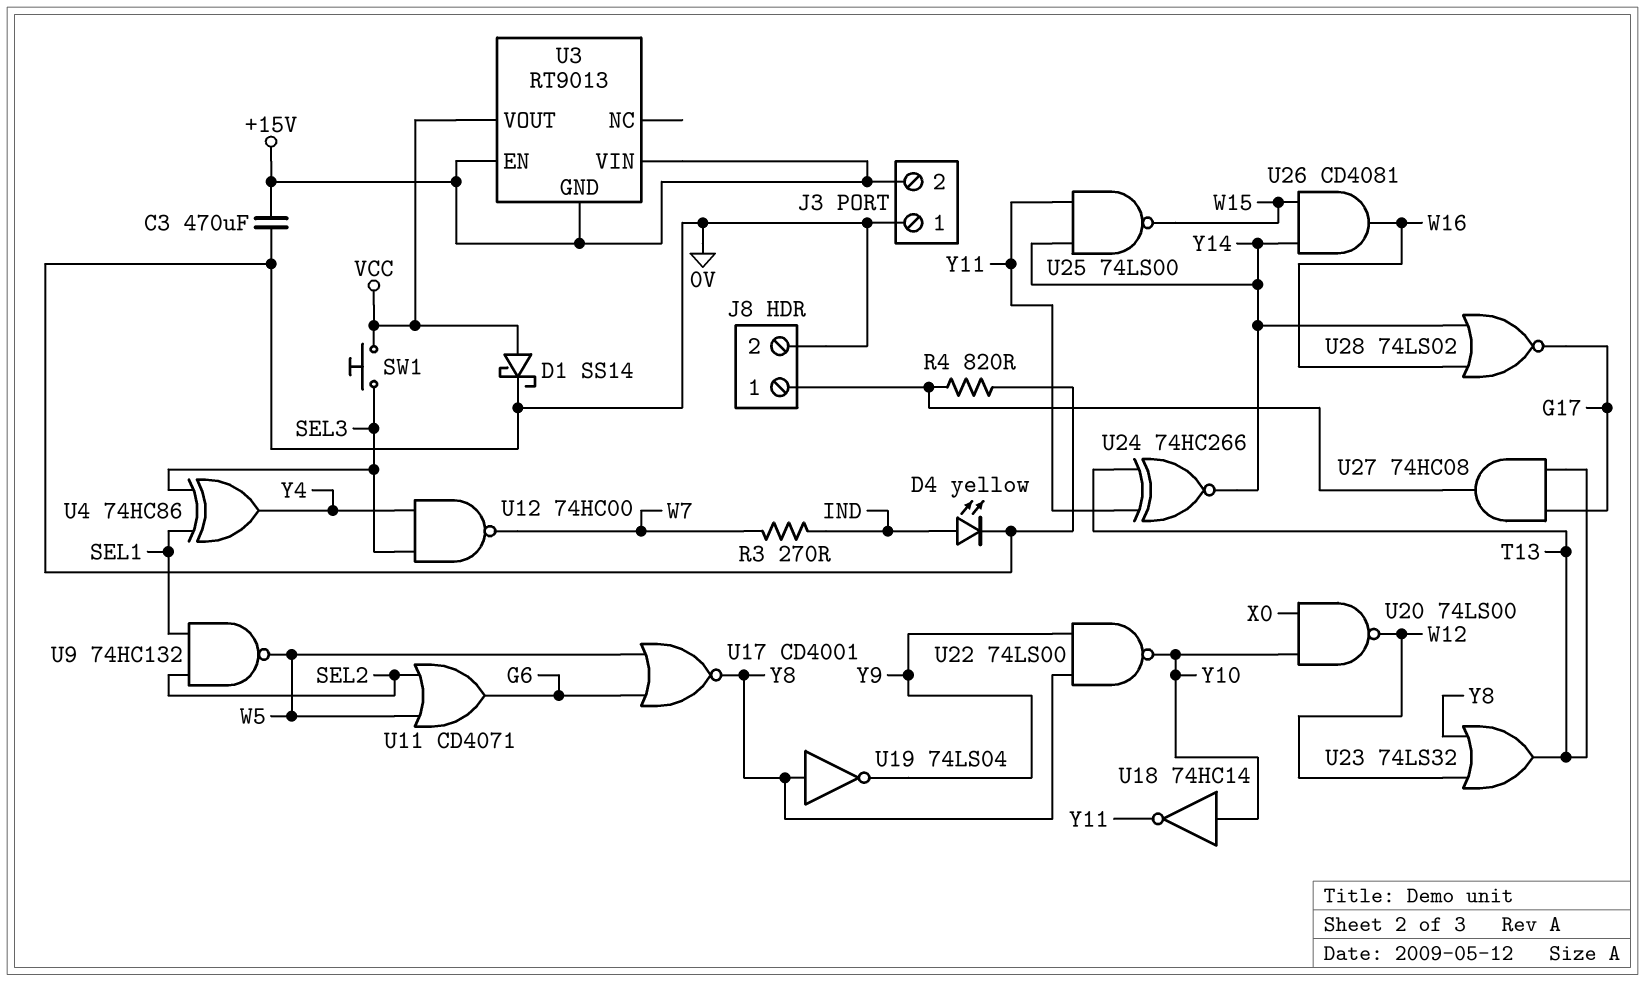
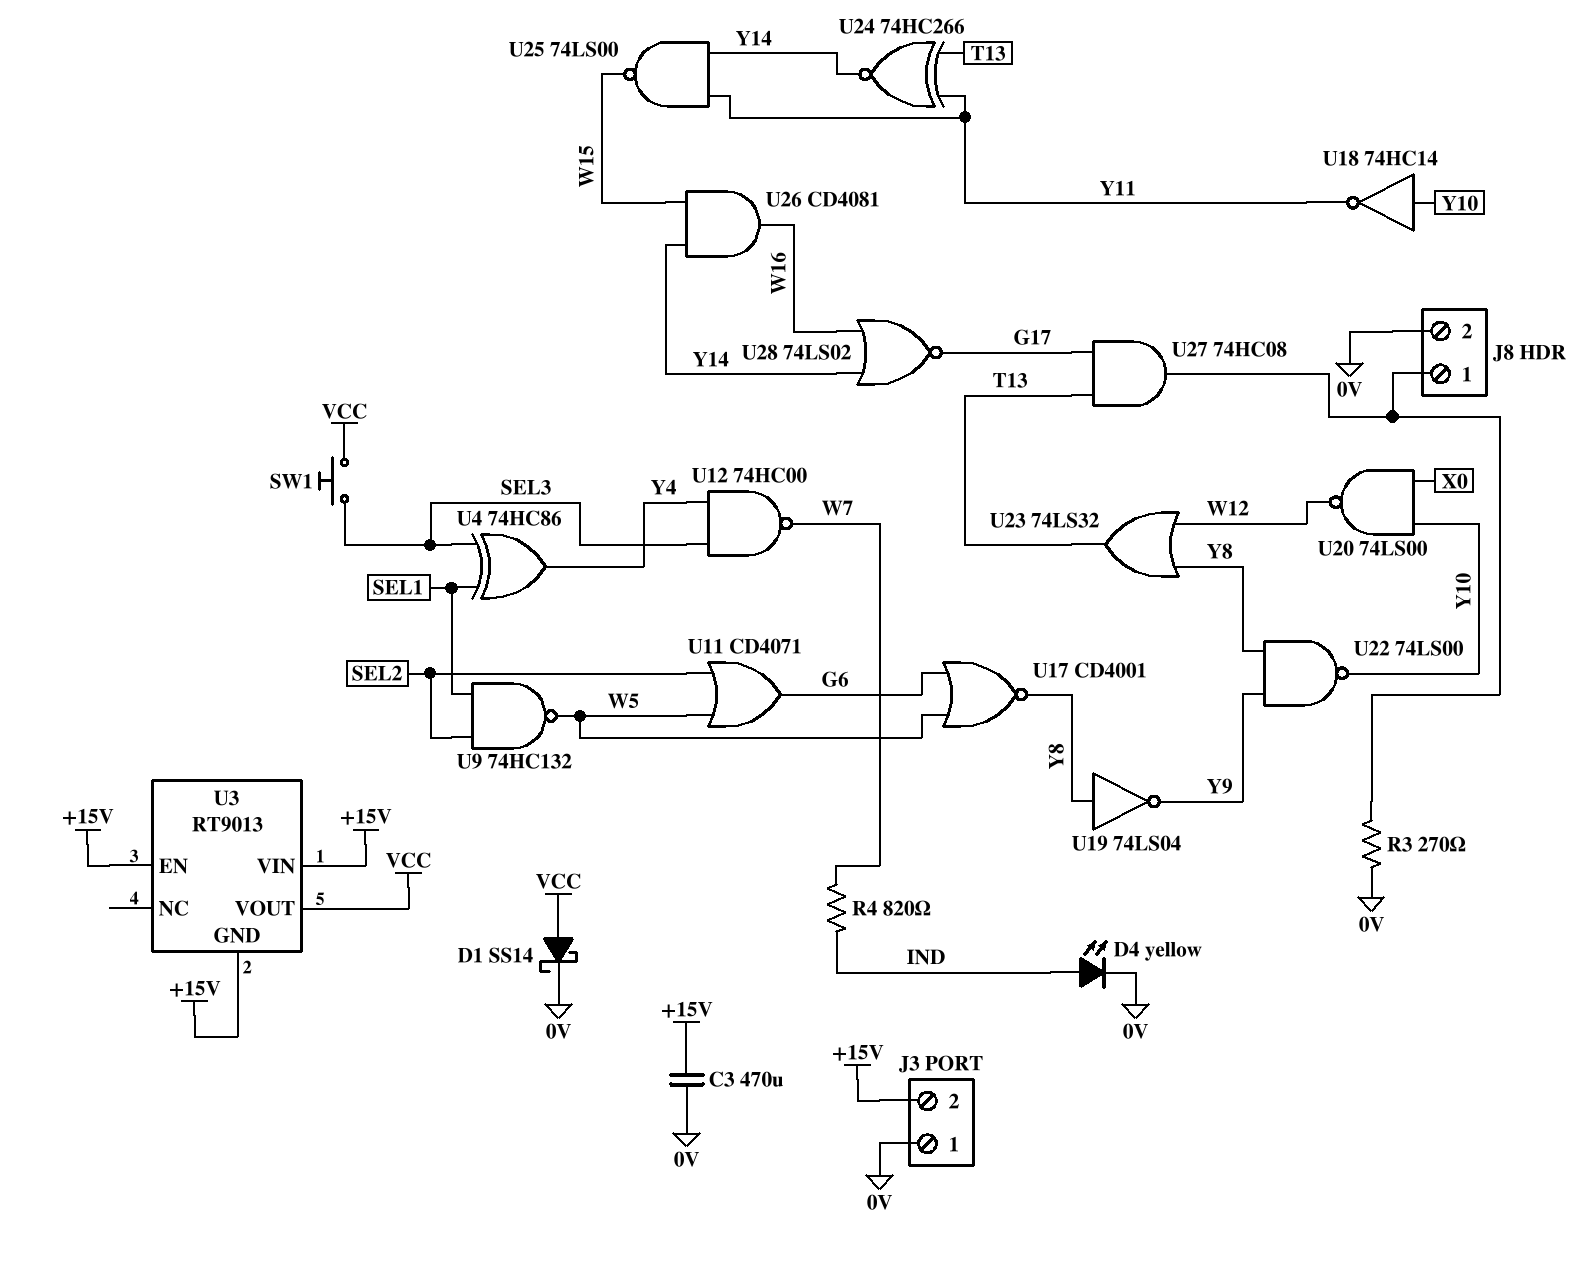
R3: 270 (IND, W7) -> 270 (0V, J8/1)
R4: 820 (0V, J8/1) -> 820 (IND, W7)

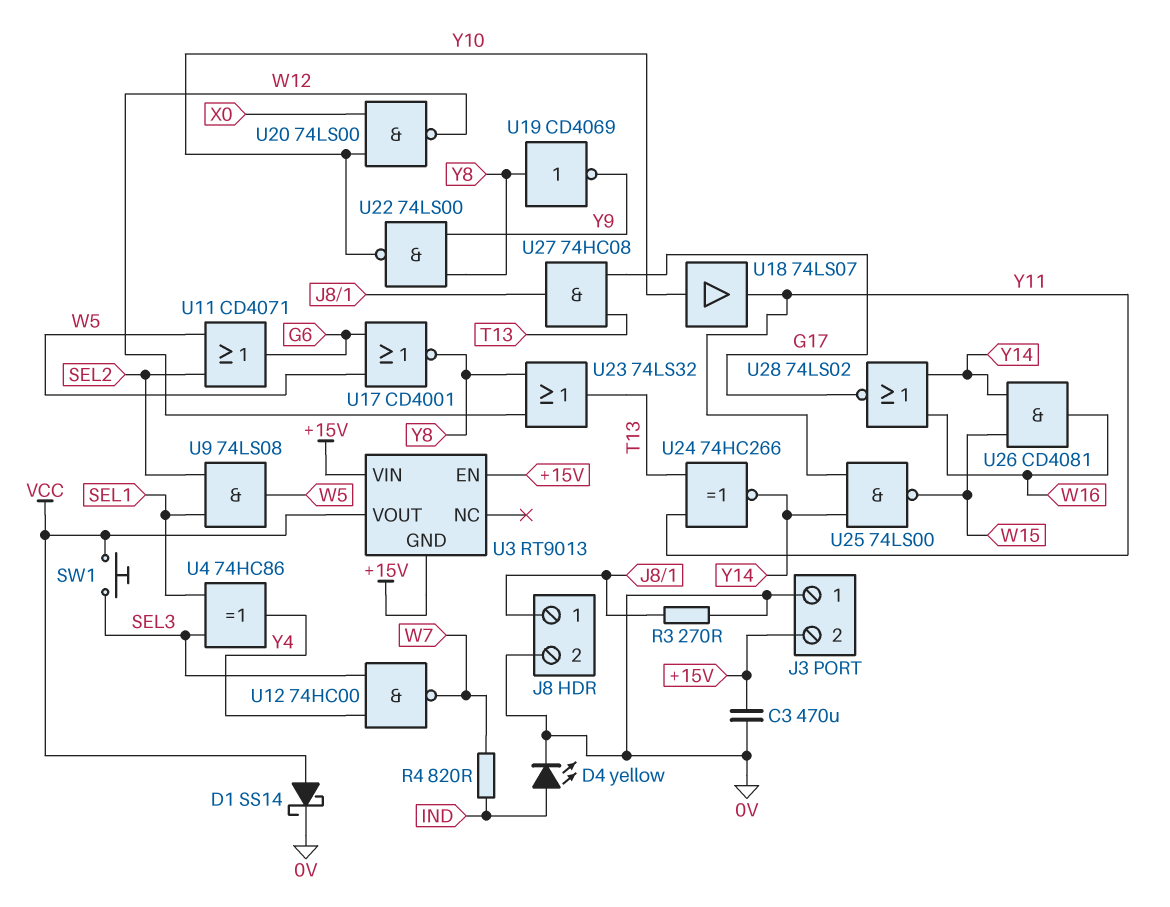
U9: NAND 74HC132 (in SEL1, in SEL2, out W5) -> AND 74LS08 (in SEL1, in SEL2, out W5)
U18: NOT 74HC14 (in Y10, out Y11) -> buffer 74LS07 (in Y10, out Y11)
U19: NOT 74LS04 (in Y8, out Y9) -> NOT CD4069 (in Y8, out Y9)

